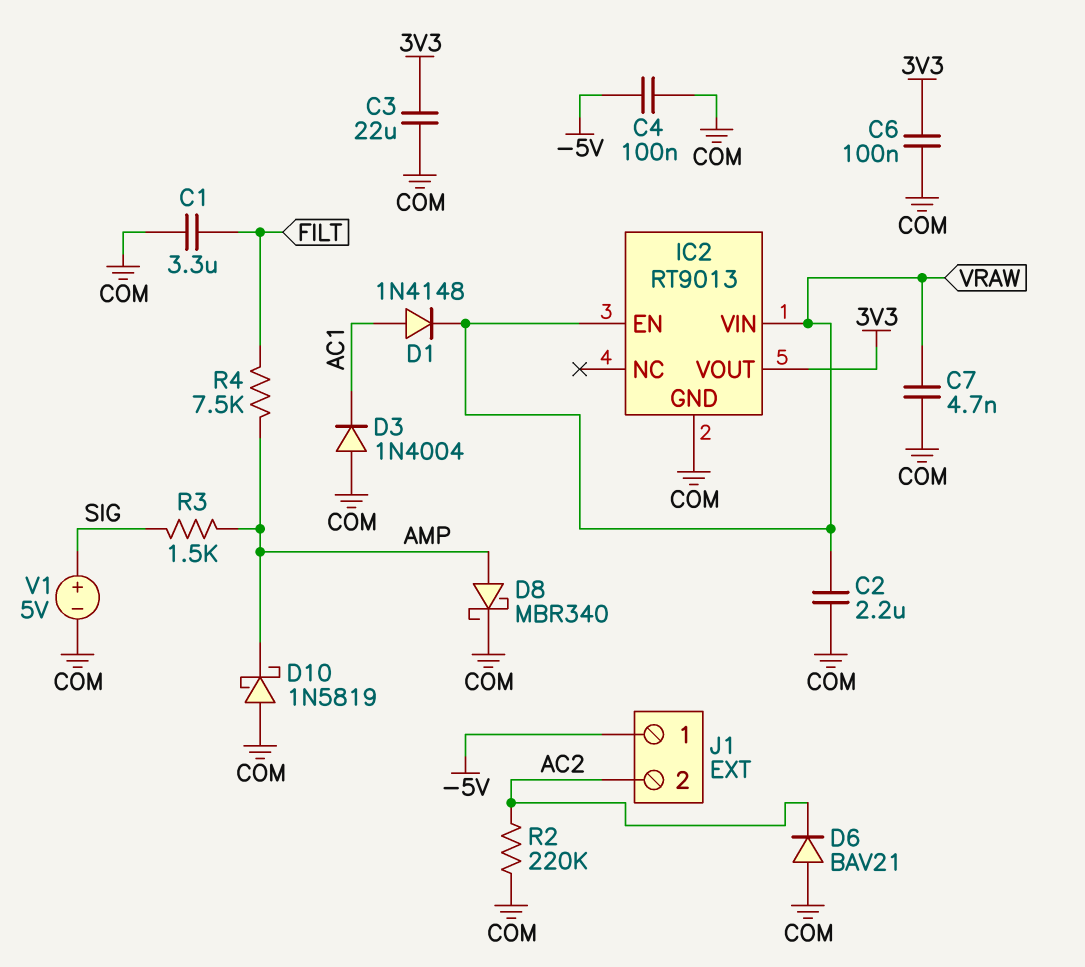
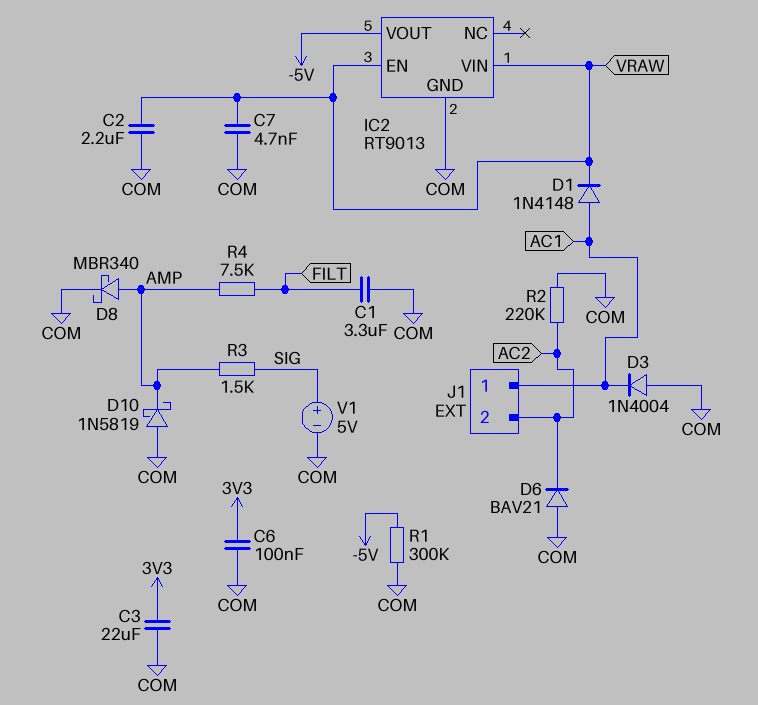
C4: 100nF (-5V, COM) -> none
IC2 pin VOUT: 3V3 -> -5V
J1 pin 1: -5V -> AC1
R1: none -> 300k (-5V, COM)

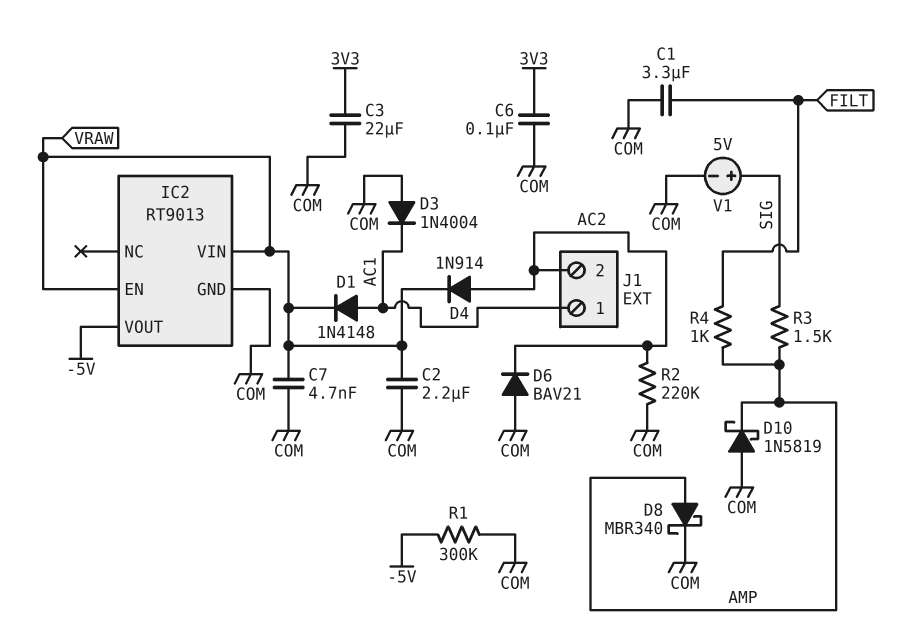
D4: none -> diode 1N914 (A AC2, K VRAW)
R4: 7.5k (AMP, FILT) -> 1k (AMP, FILT)

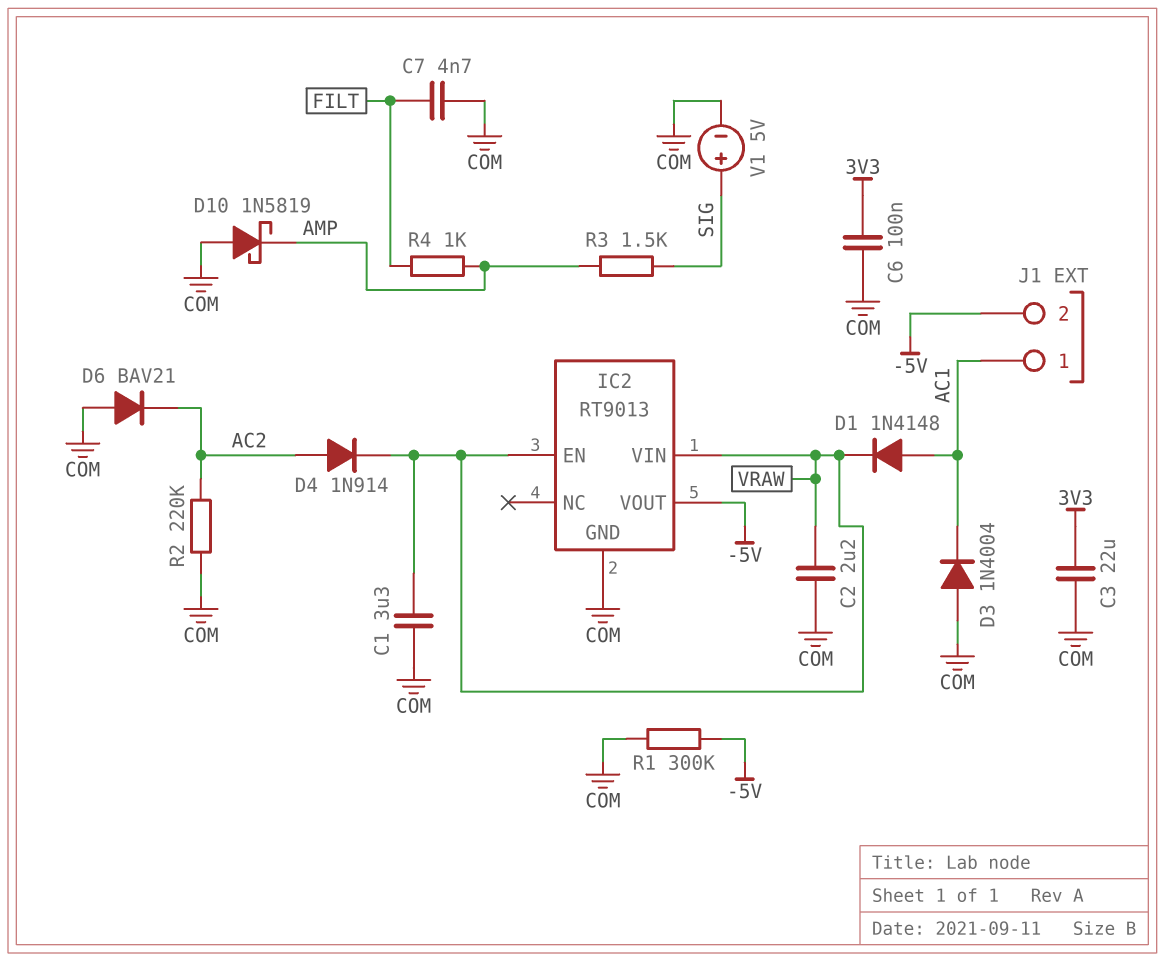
C1: 3.3uF (COM, FILT) -> 3.3uF (COM, VRAW)
C7: 4.7nF (COM, VRAW) -> 4.7nF (COM, FILT)
D8: schottky MBR340 (A AMP, K COM) -> none
J1 pin 2: AC2 -> -5V

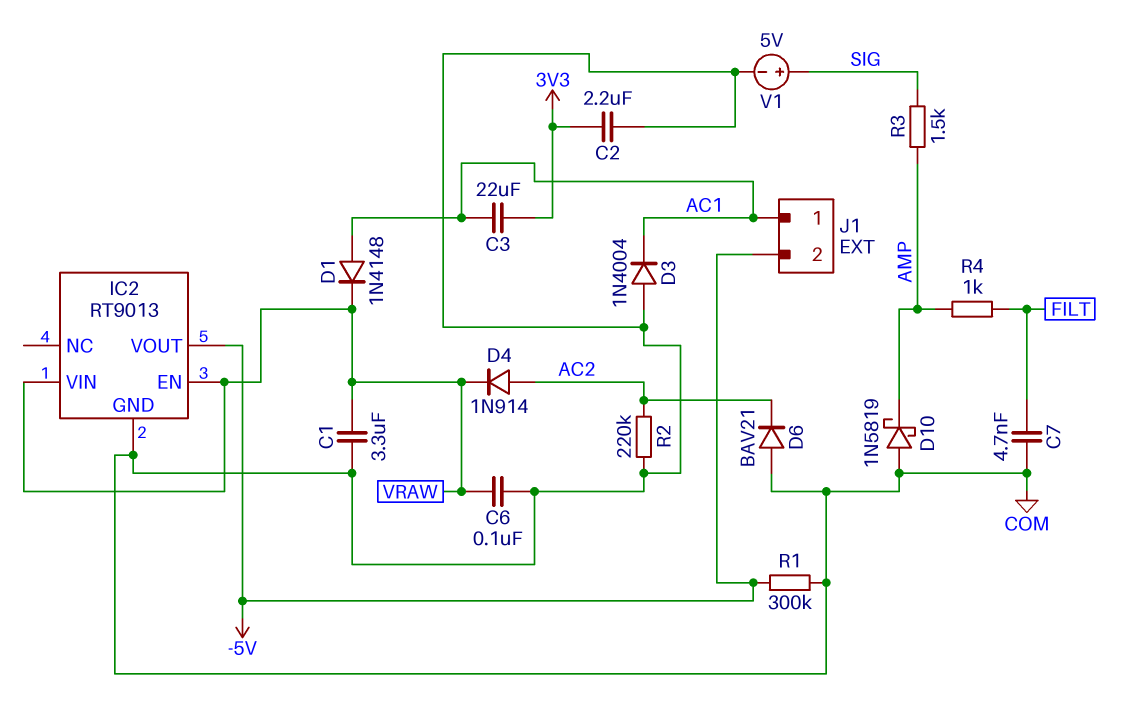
C2: 2.2uF (COM, VRAW) -> 2.2uF (3V3, COM)
C3: 22uF (3V3, COM) -> 22uF (3V3, AC1)
C6: 100nF (3V3, COM) -> 100nF (COM, VRAW)

